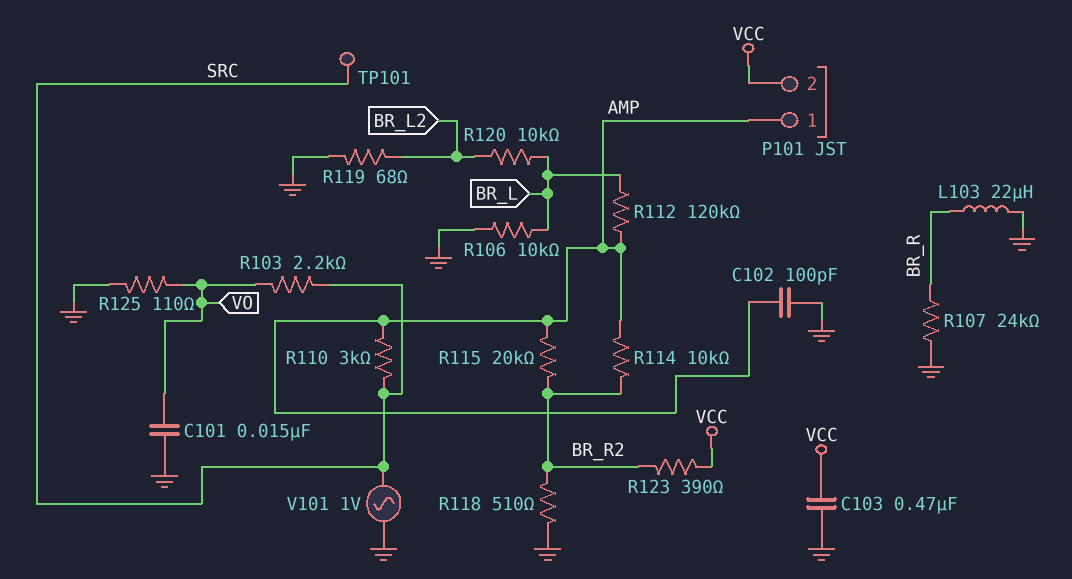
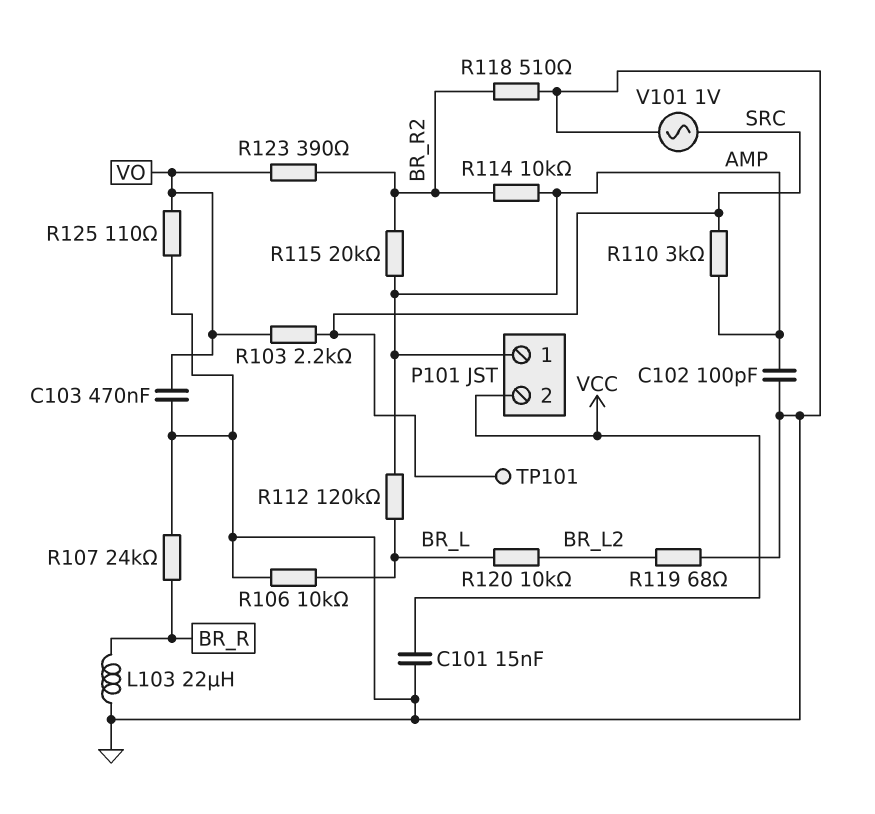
C101: 15nF (GND, VO) -> 15nF (GND, VCC)
C103: 470nF (GND, VCC) -> 470nF (GND, VO)
R123: 390 (BR_R2, VCC) -> 390 (BR_R2, VO)

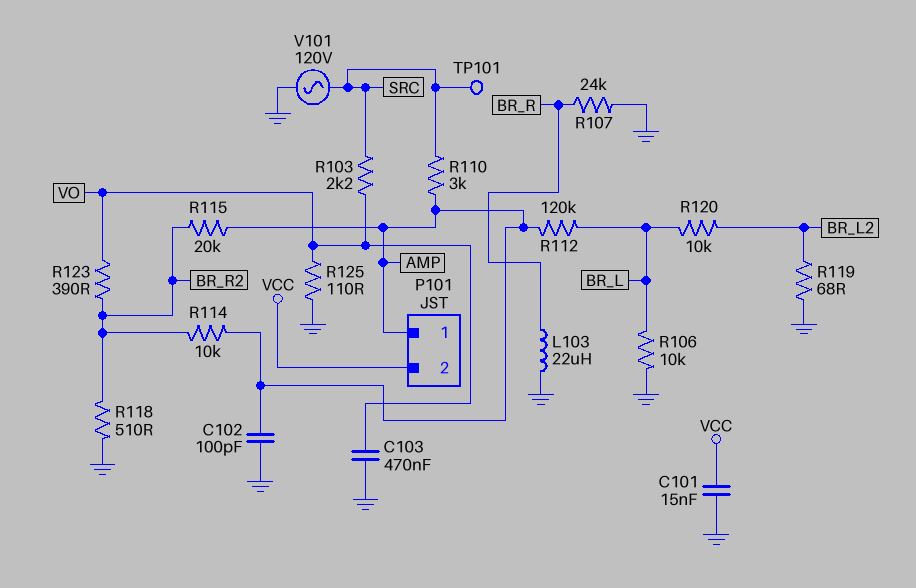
V101: AC 1V (GND, SRC) -> AC 120V (GND, SRC)

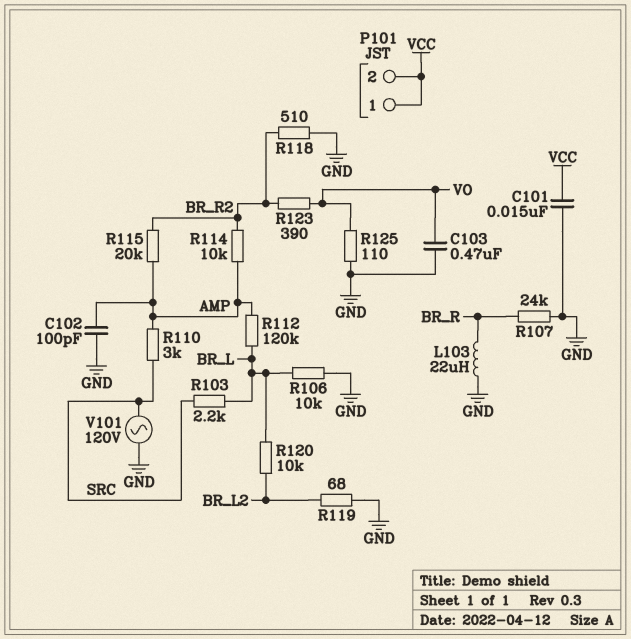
P101 pin 1: AMP -> VCC
R103: 2.2k (SRC, VO) -> 2.2k (BR_L, SRC)
TP101: test point (SRC) -> none

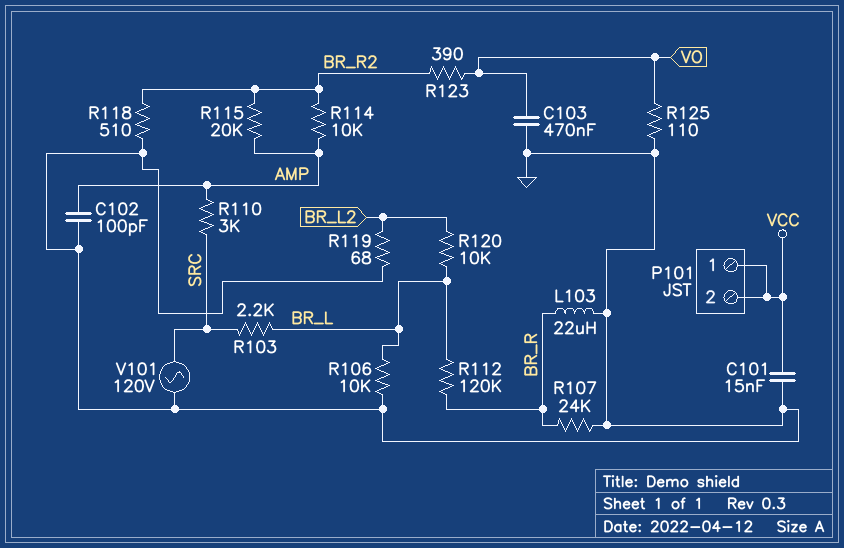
R112: 120k (AMP, BR_L) -> 120k (BR_L, BR_R)

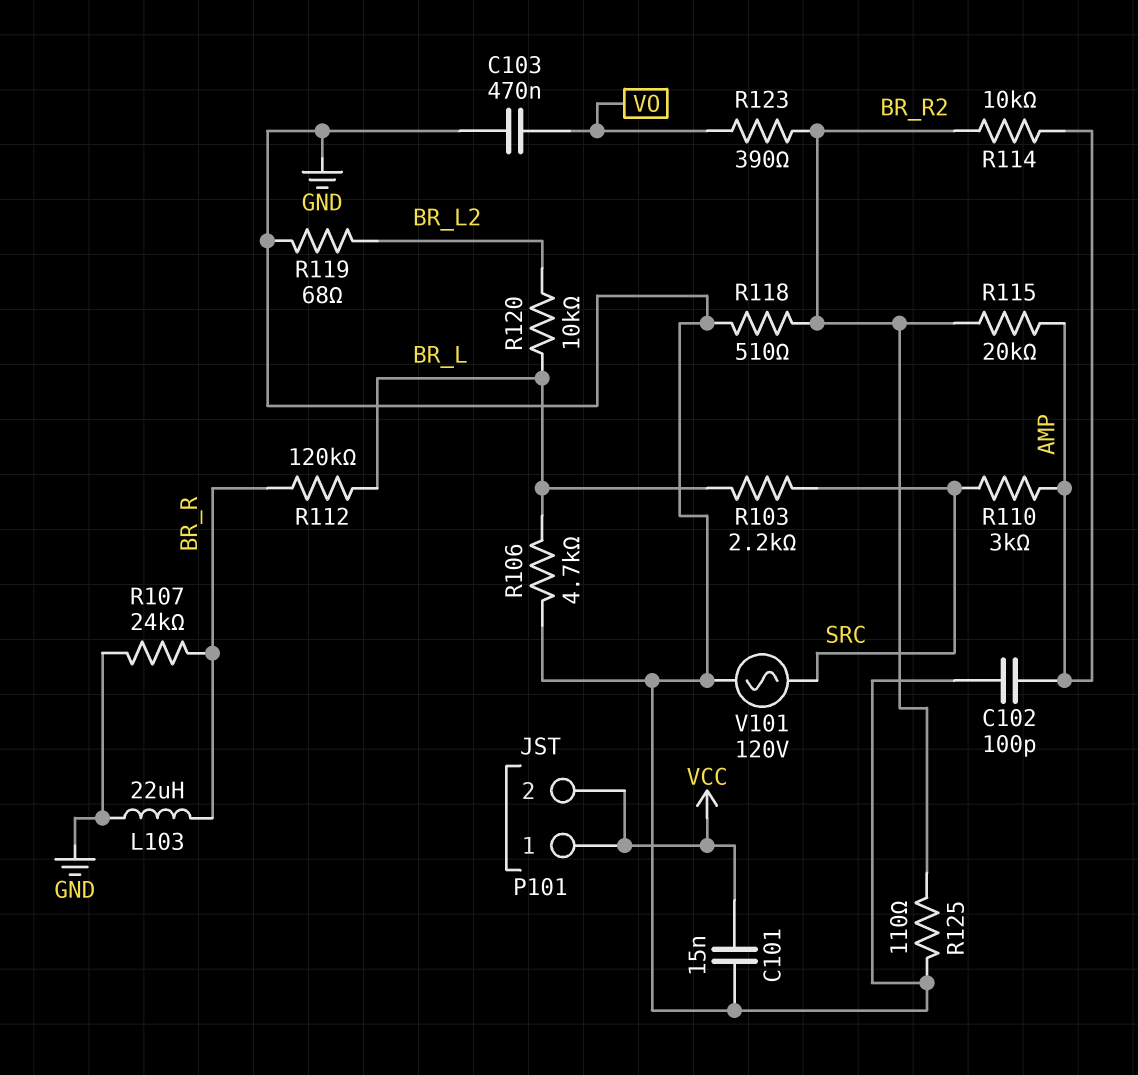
R106: 10k (BR_L, GND) -> 4.7k (BR_L, GND)
R125: 110 (GND, VO) -> 110 (BR_R2, GND)

